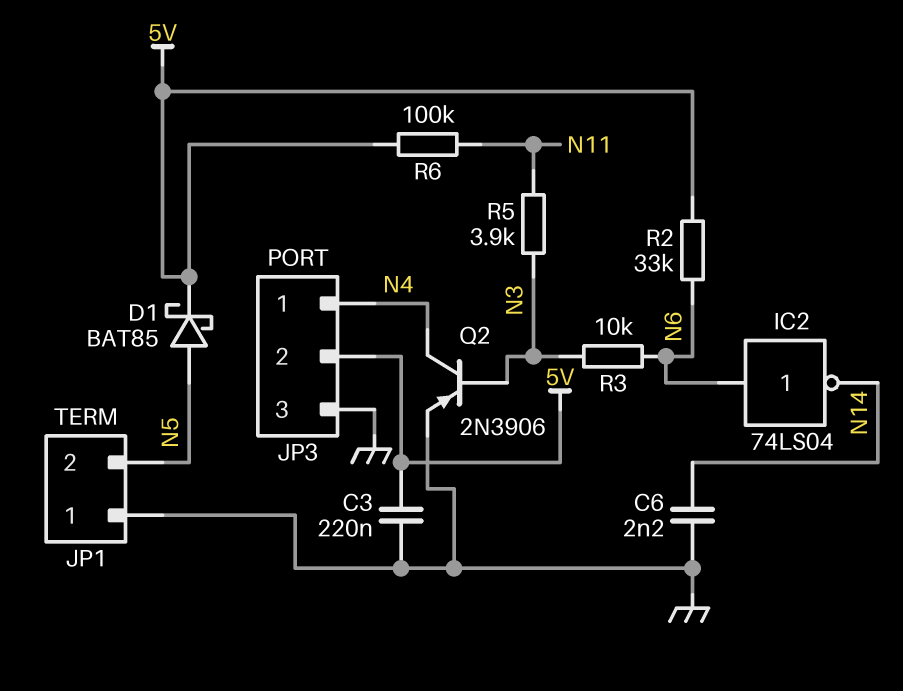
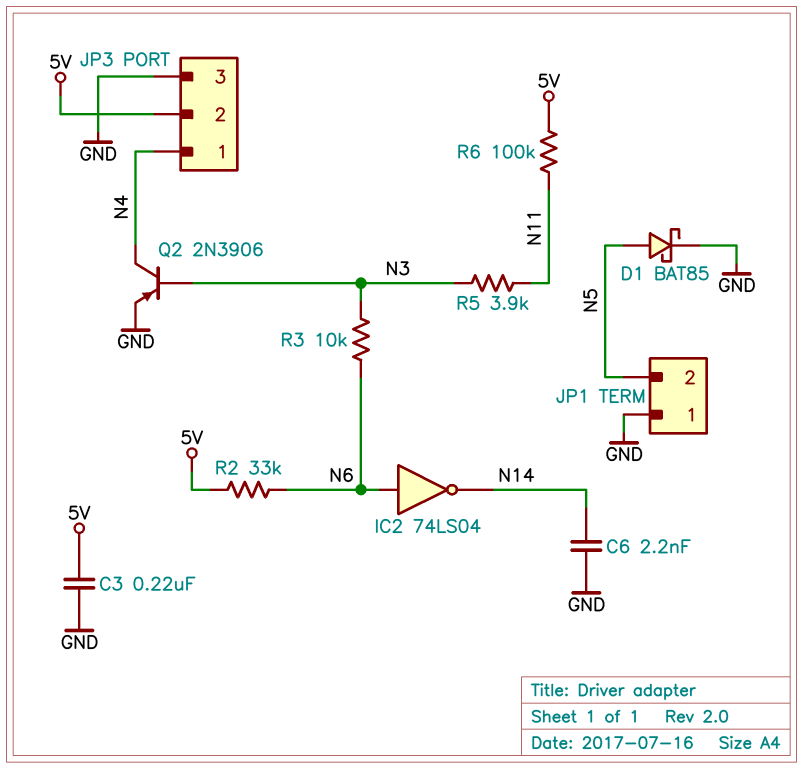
D1: schottky BAT85 (A N5, K 5V) -> schottky BAT85 (A N5, K GND)

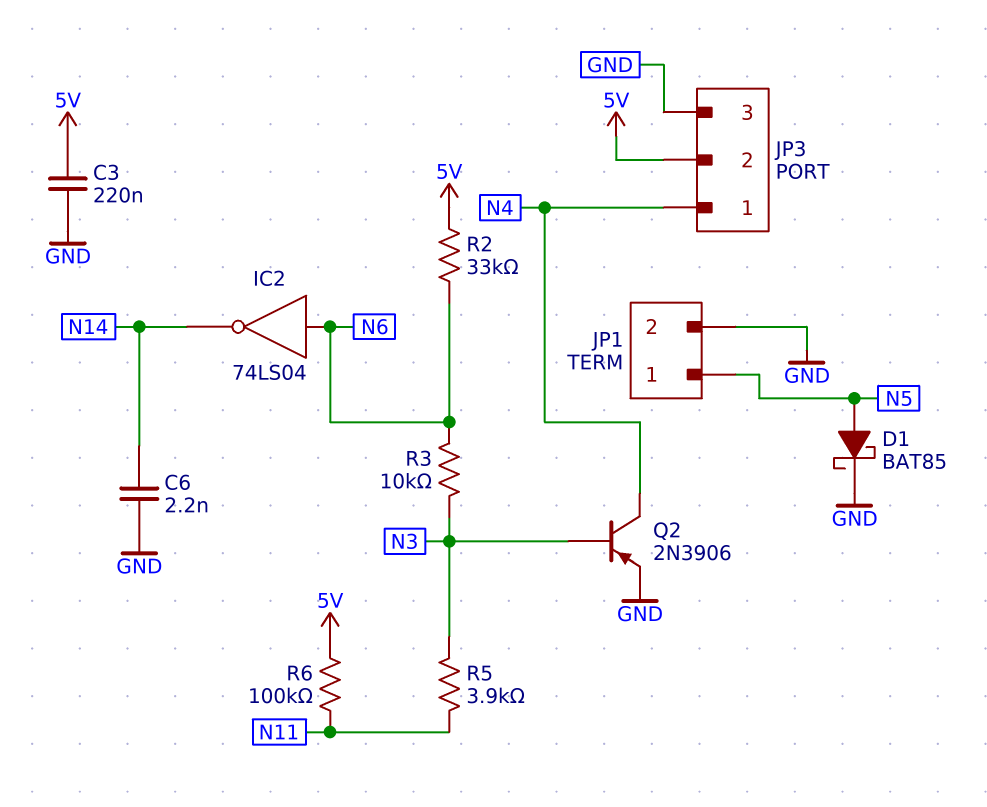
JP1 pin 1: GND -> N5
JP1 pin 2: N5 -> GND

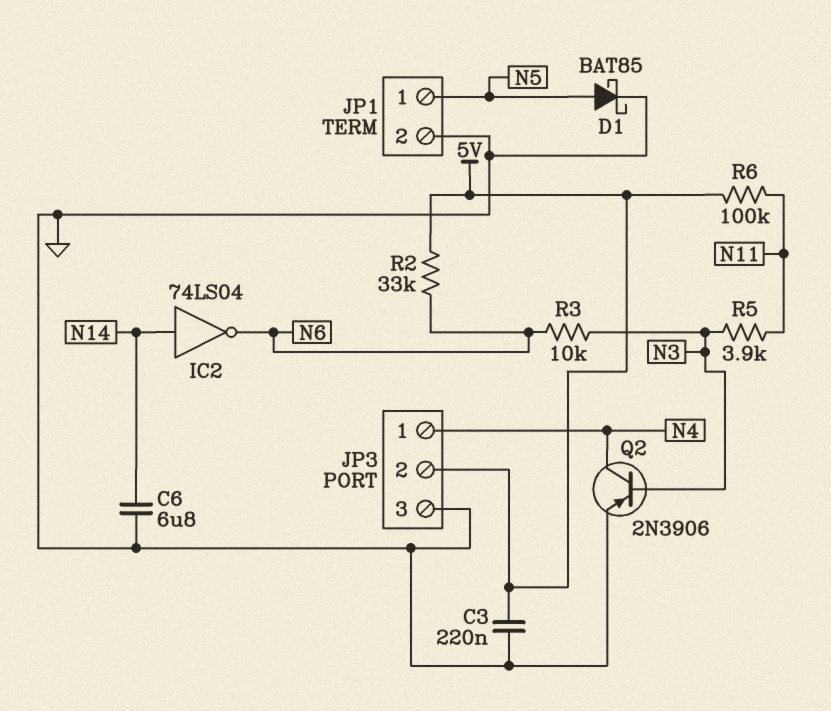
C6: 2.2nF (GND, N14) -> 6.8uF (GND, N14)
IC2: NOT 74LS04 (in N6, out N14) -> NOT 74LS04 (in N14, out N6)

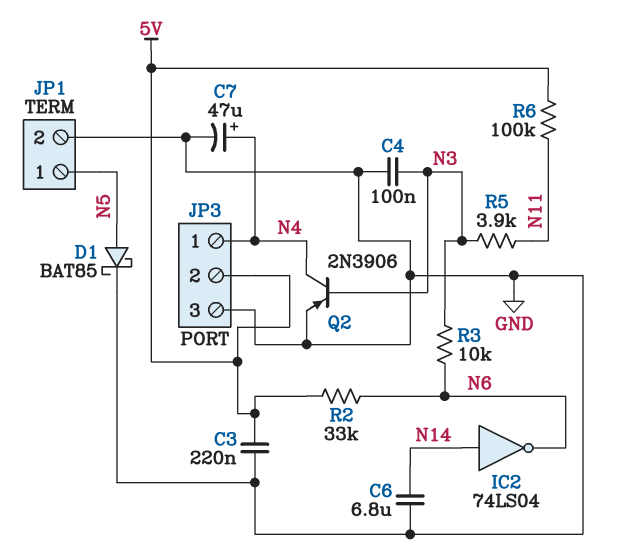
C4: none -> 100nF (GND, N3)
C7: none -> 47uF (plus N4, minus GND)

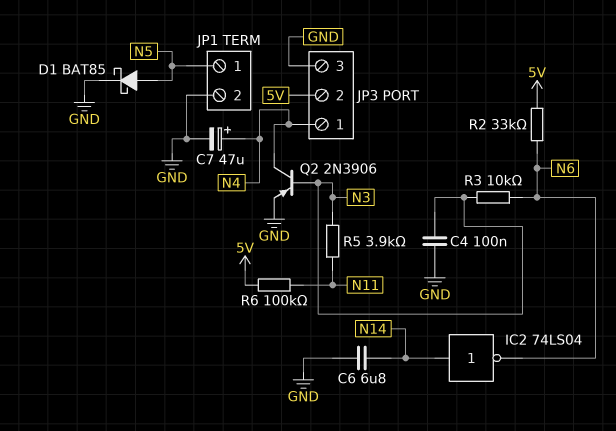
C3: 220nF (5V, GND) -> none

